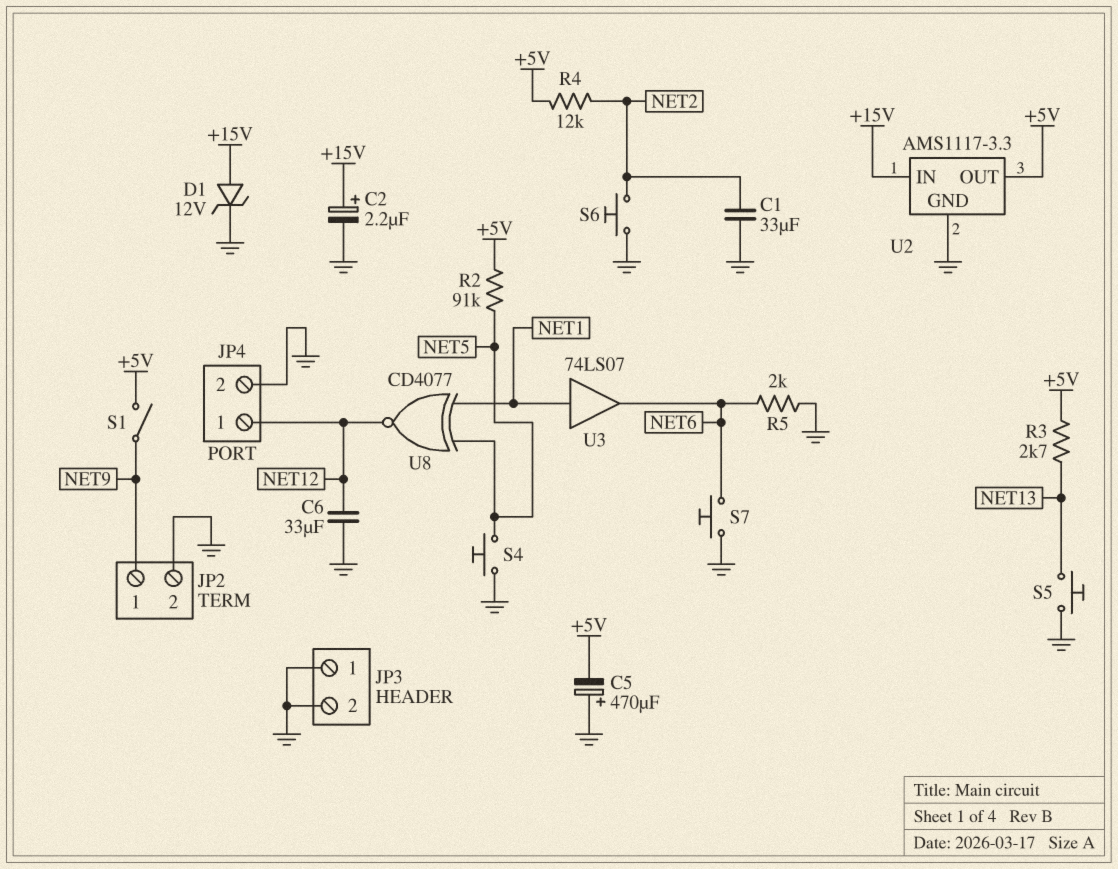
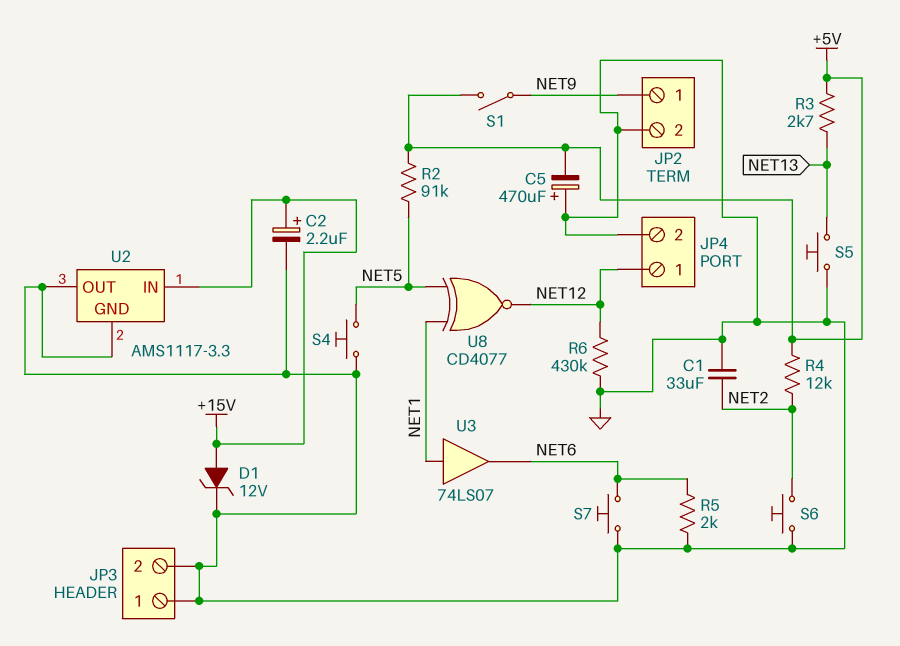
C6: 33uF (GND, NET12) -> none
R6: none -> 430k (GND, NET12)
U2 pin OUT: +5V -> GND

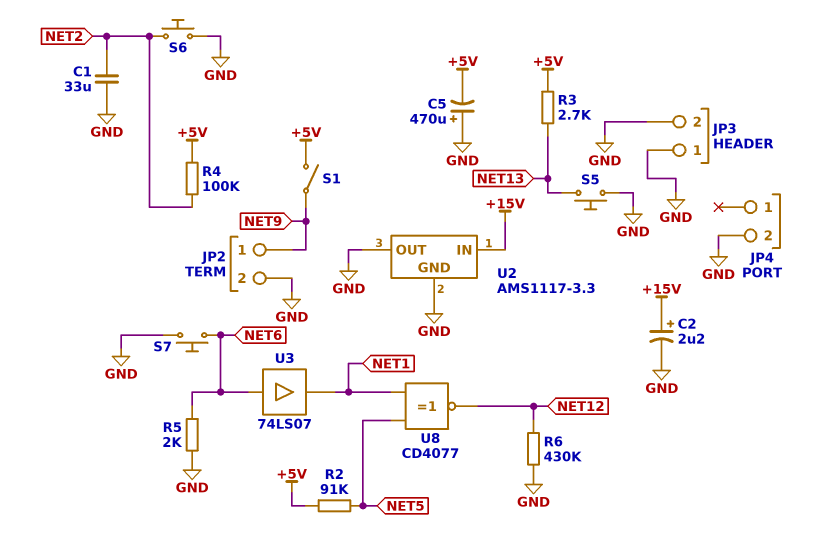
D1: zener 12V (A +15V, K GND) -> none
JP4 pin 1: NET12 -> none
R4: 12k (+5V, NET2) -> 100k (+5V, NET2)
S4: button (GND, NET5) -> none
U3: buffer 74LS07 (in NET1, out NET6) -> buffer 74LS07 (in NET6, out NET1)

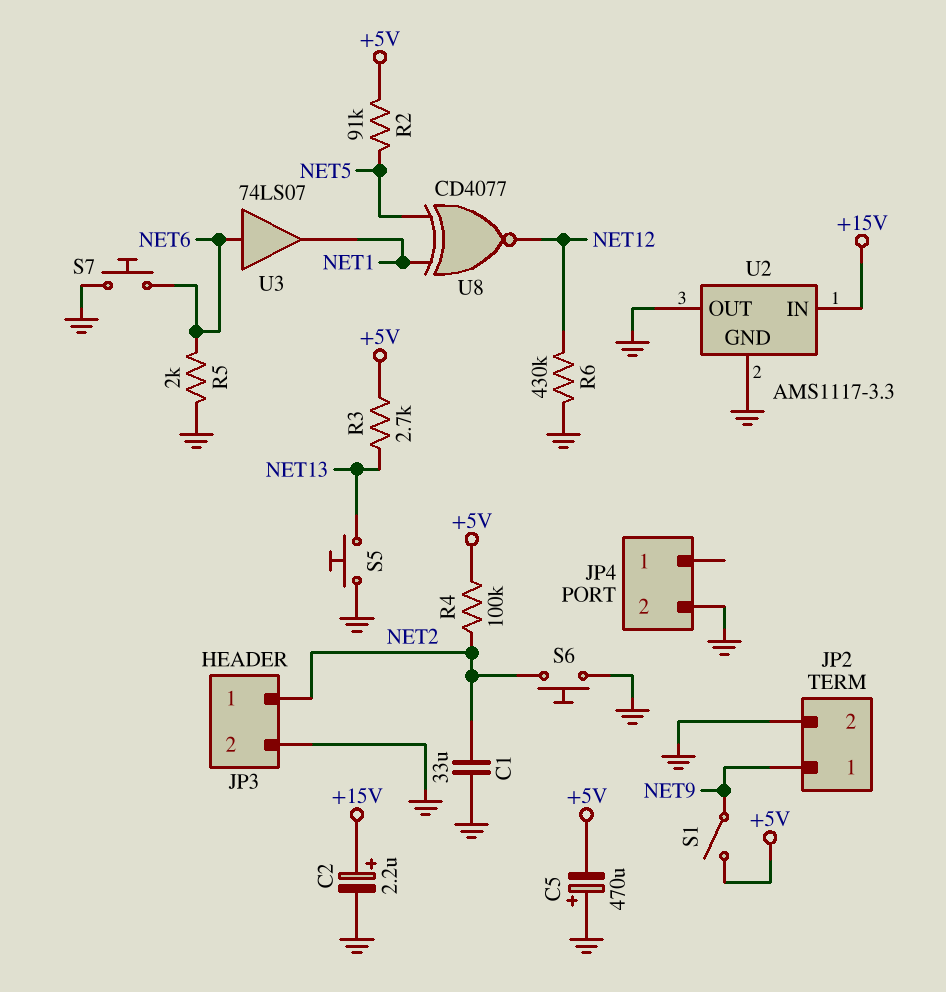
JP3 pin 1: GND -> NET2

